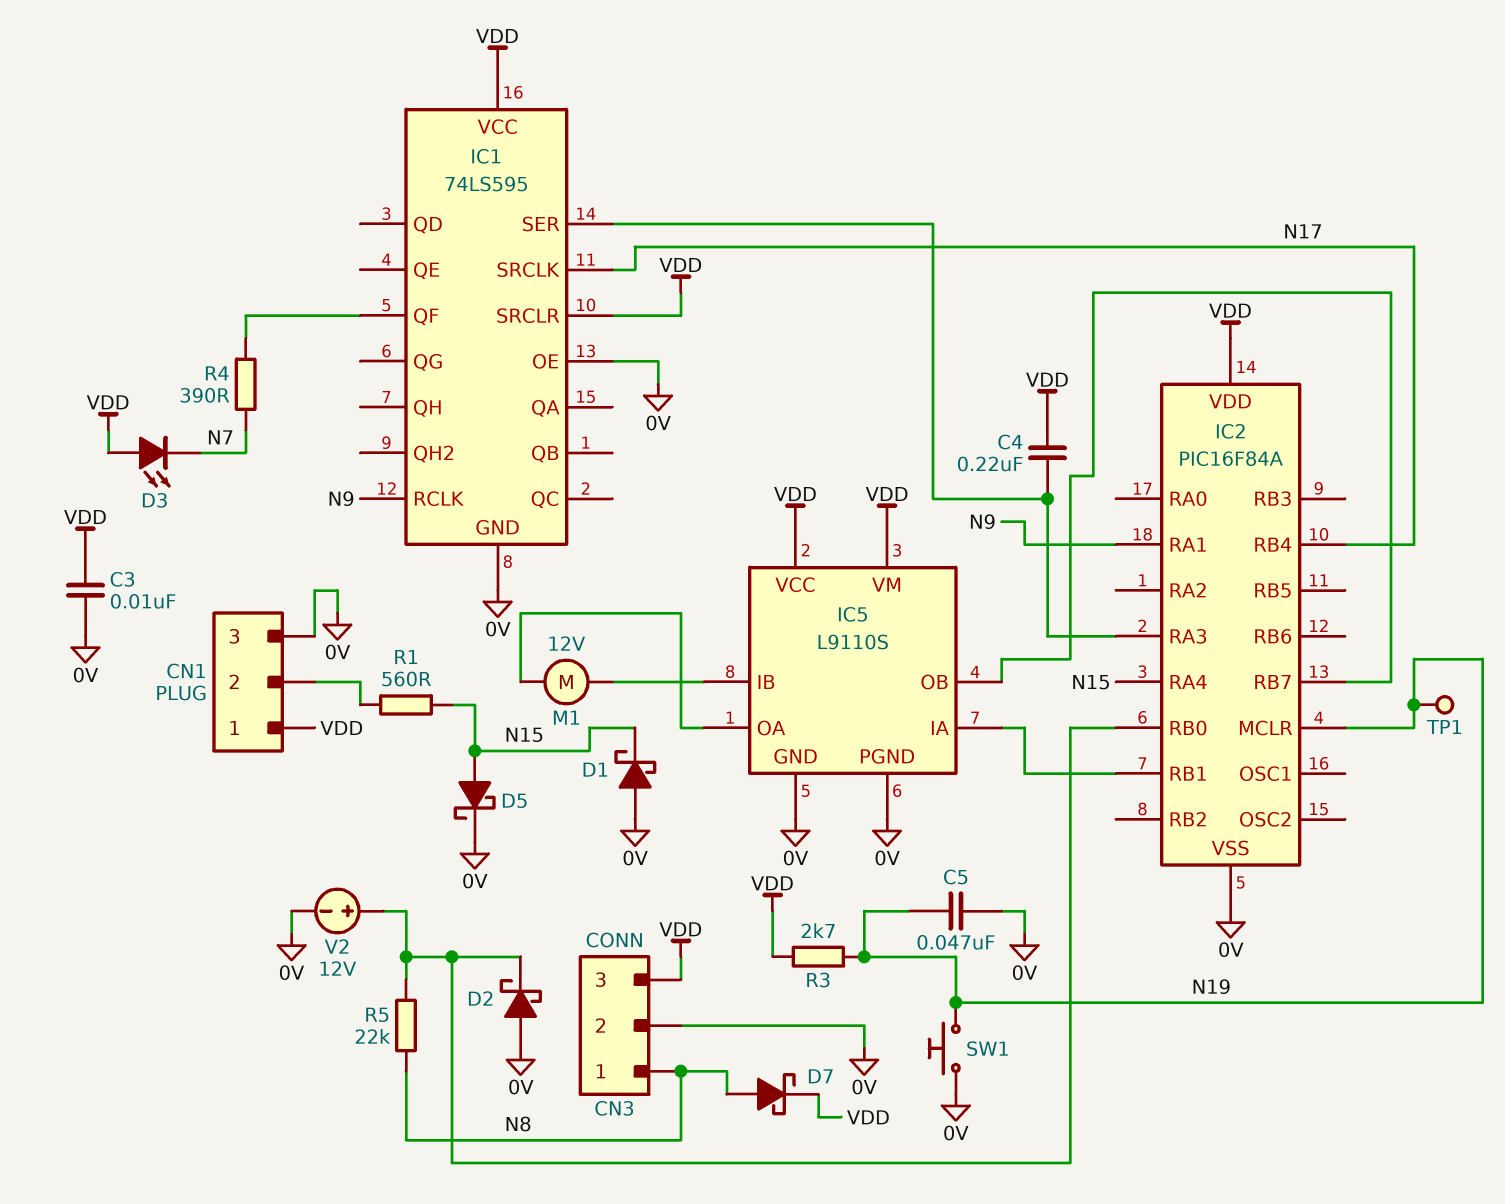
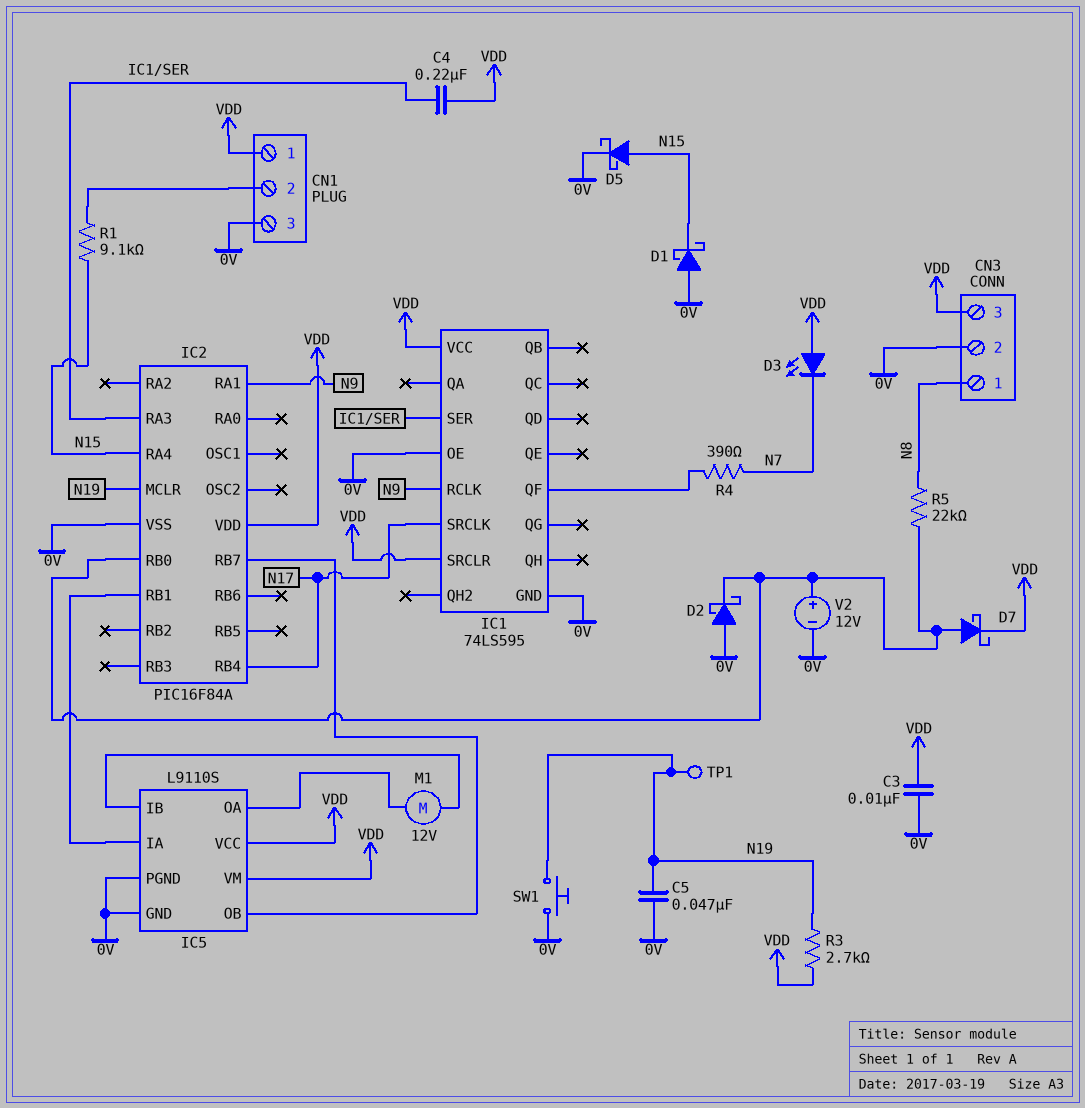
D7: schottky (A N8, K VDD) -> schottky (A IC2/RB0, K VDD)
R1: 560 (CN1/2, N15) -> 9.1k (CN1/2, N15)

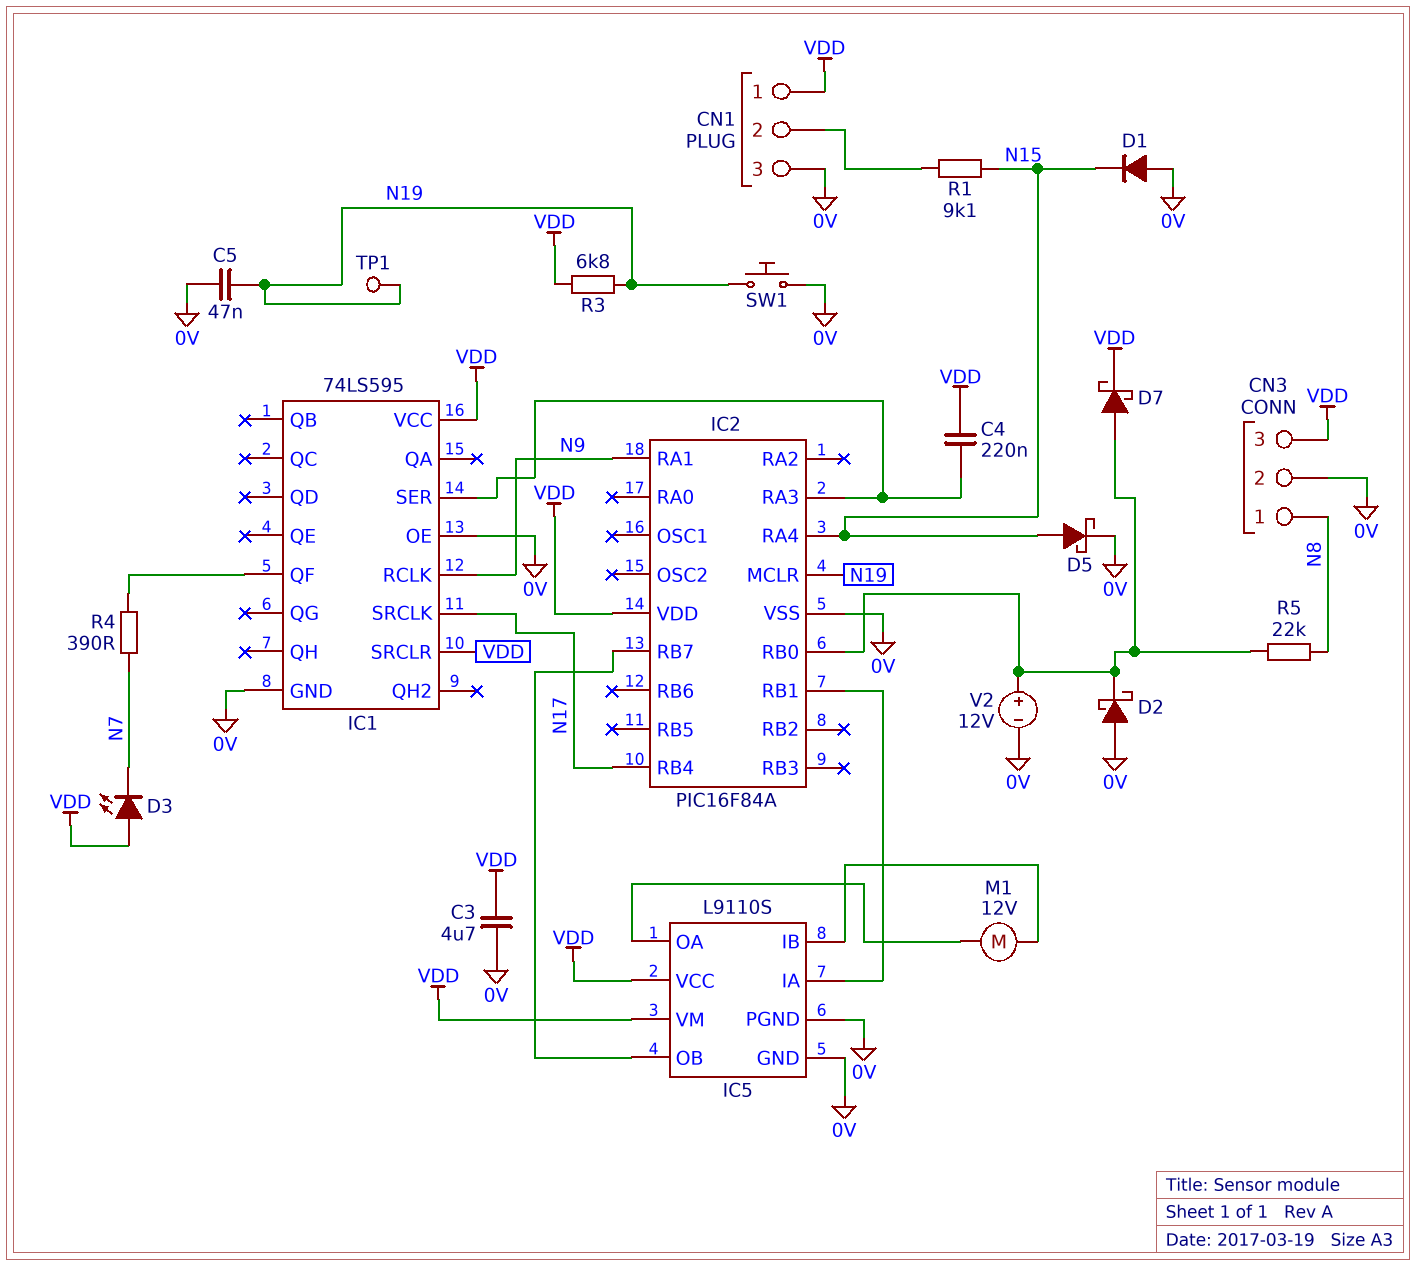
C3: 10nF (0V, VDD) -> 4.7uF (0V, VDD)
D1: schottky (A 0V, K N15) -> diode (A 0V, K N15)
R3: 2.7k (N19, VDD) -> 6.8k (N19, VDD)

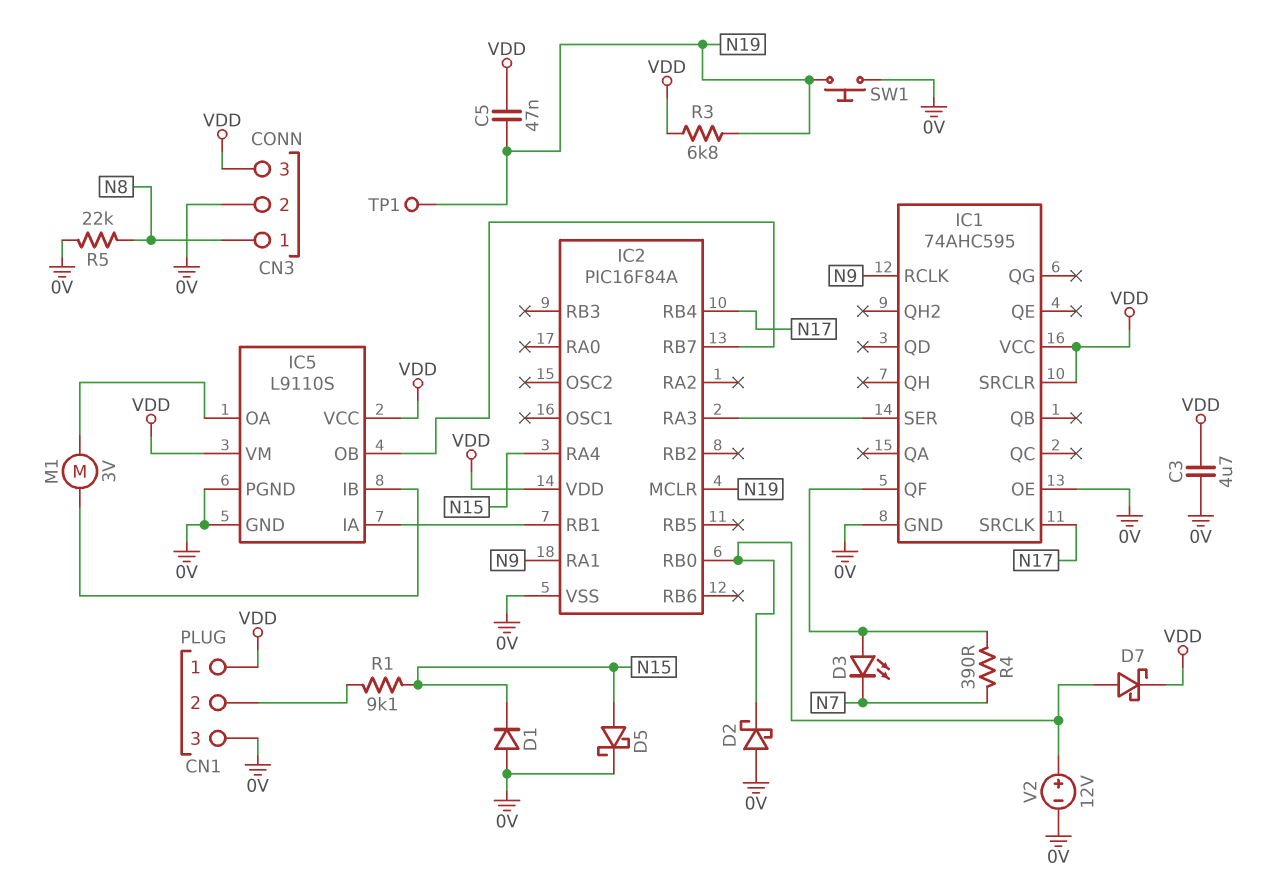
C4: 220nF (IC1/SER, VDD) -> none
C5: 47nF (0V, N19) -> 47nF (N19, VDD)
D3: LED (A VDD, K N7) -> LED (A IC1/QF, K N7)
IC1: 74LS595 -> 74AHC595
M1: motor 12V (IC5/IB, IC5/OA) -> motor 3V (IC5/IB, IC5/OA)
R5: 22k (IC2/RB0, N8) -> 22k (0V, N8)

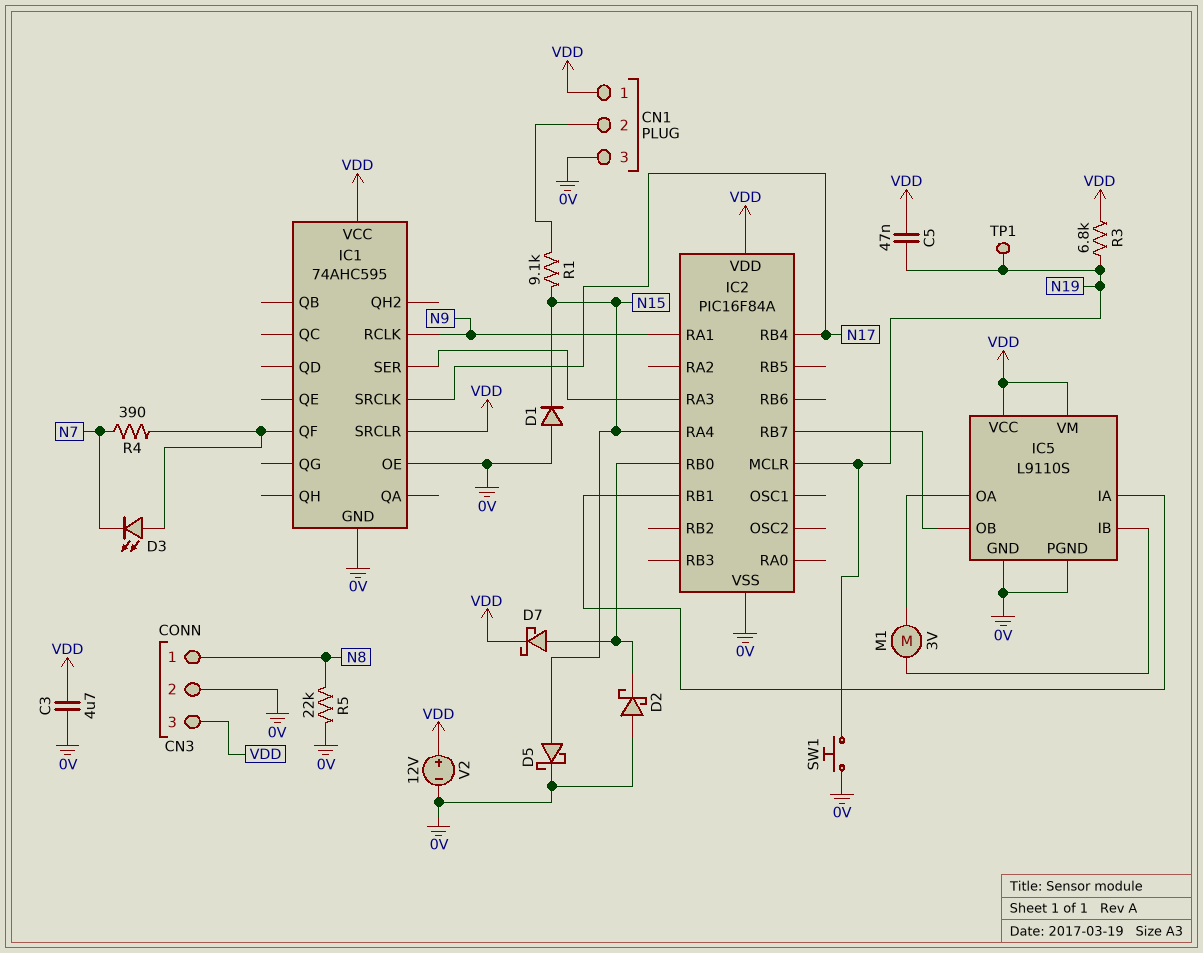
V2: 12V (plus IC2/RB0, minus 0V) -> 12V (plus VDD, minus 0V)

